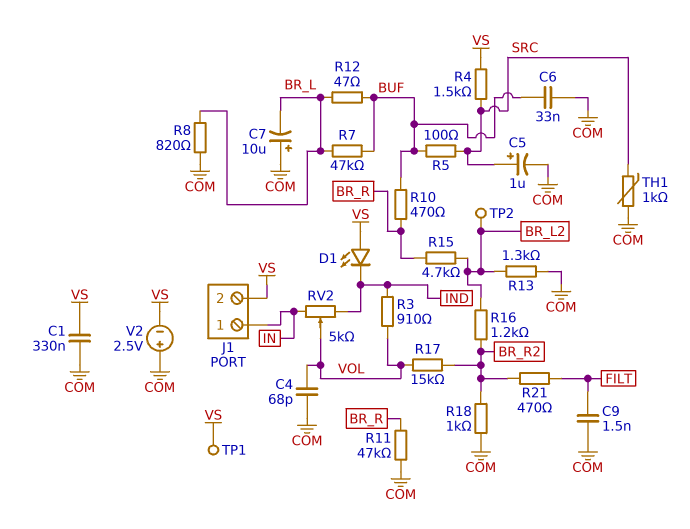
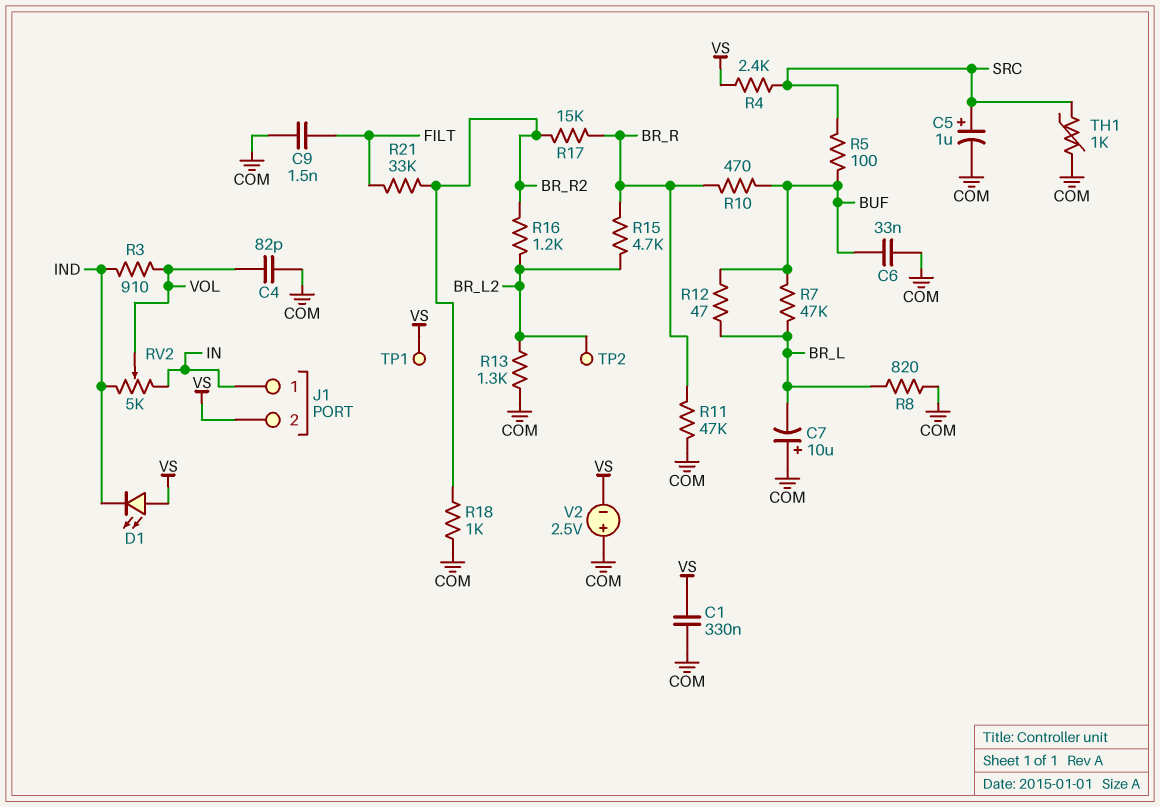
C4: 68pF (COM, VOL) -> 82pF (COM, VOL)
R4: 1.5k (SRC, VS) -> 2.4k (SRC, VS)
R17: 15k (BR_R2, VOL) -> 15k (BR_R, BR_R2)
R21: 470 (BR_R2, FILT) -> 33k (BR_R2, FILT)

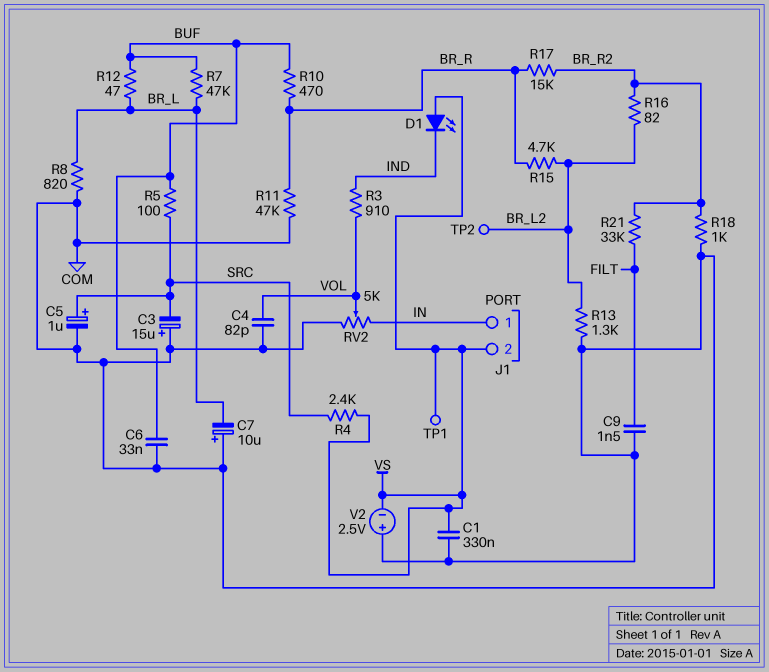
C3: none -> 15uF (plus COM, minus SRC)
R16: 1.2k (BR_L2, BR_R2) -> 82 (BR_L2, BR_R2)
RV2: 5k (IN, IND, wiper VOL) -> 5k (COM, IN, wiper VOL)
TH1: 1k (COM, SRC) -> none

